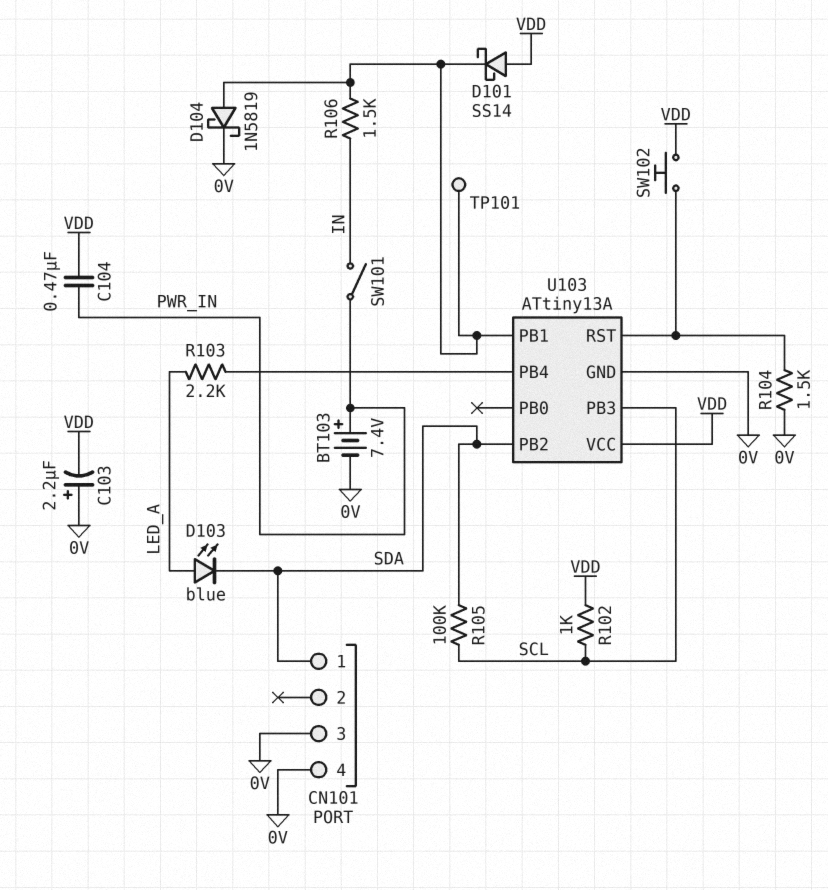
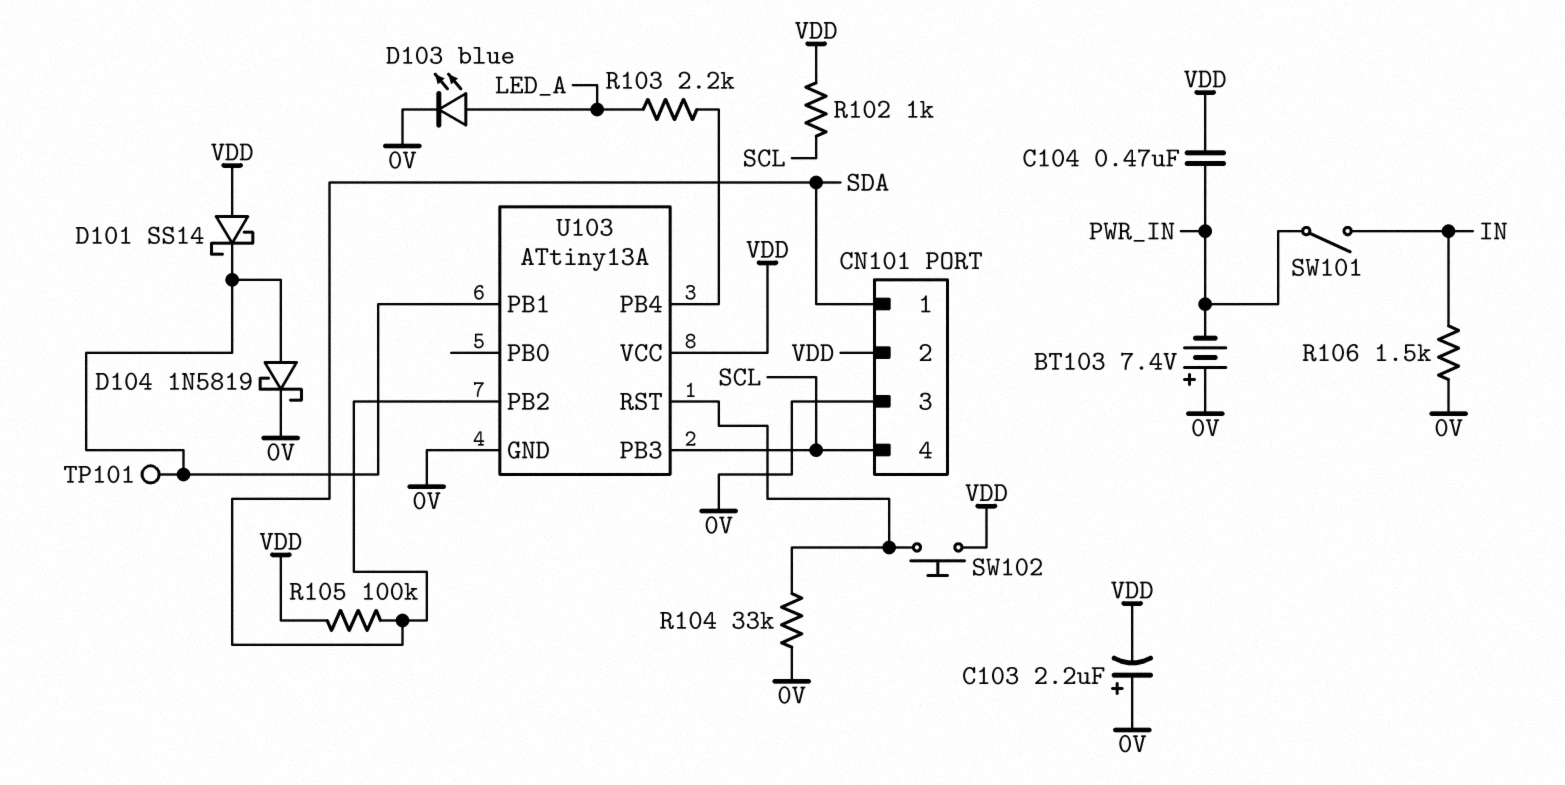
BT103: 7.4V (plus PWR_IN, minus 0V) -> 7.4V (plus 0V, minus PWR_IN)
CN101 pin 2: none -> VDD
CN101 pin 4: 0V -> SCL
D103: LED blue (A LED_A, K SDA) -> LED blue (A LED_A, K 0V)
R104: 1.5k (0V, U103/RST) -> 33k (0V, U103/RST)
R105: 100k (SCL, SDA) -> 100k (SDA, VDD)
R106: 1.5k (IN, U103/PB1) -> 1.5k (0V, IN)

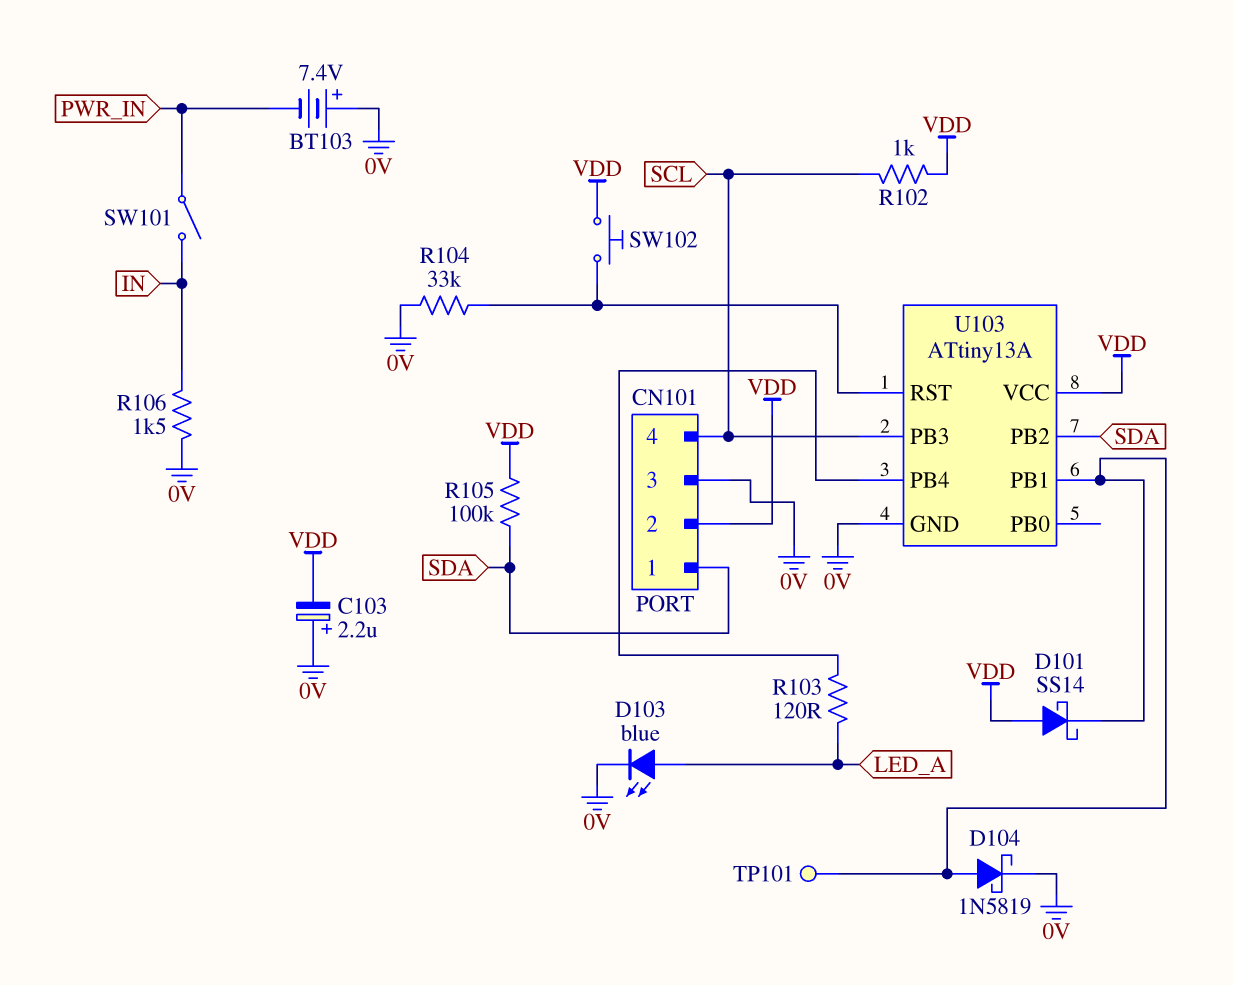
C104: 470nF (PWR_IN, VDD) -> none
R103: 2.2k (LED_A, U103/PB4) -> 120 (LED_A, U103/PB4)

